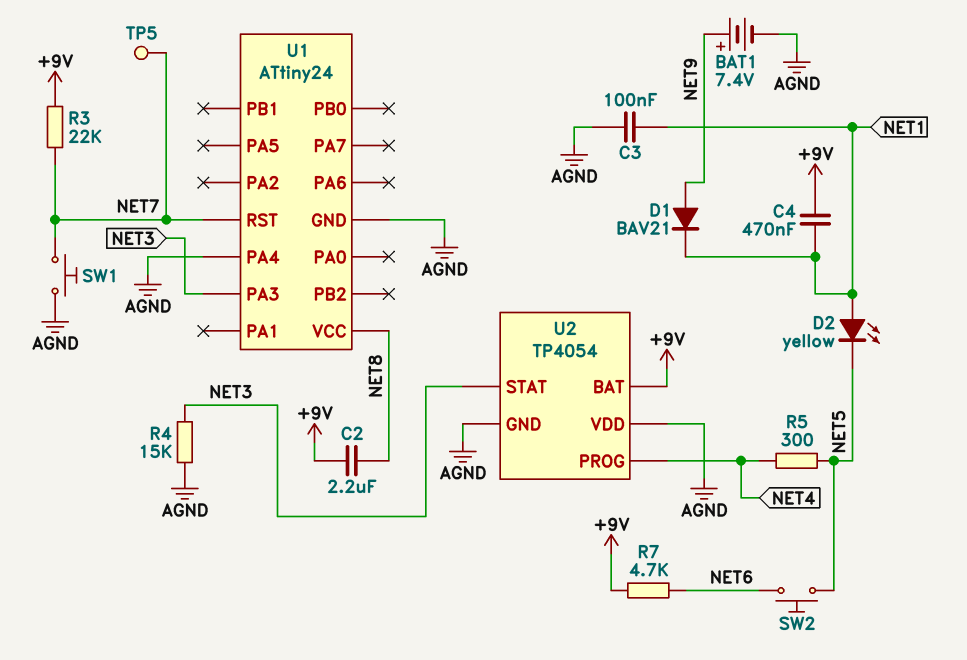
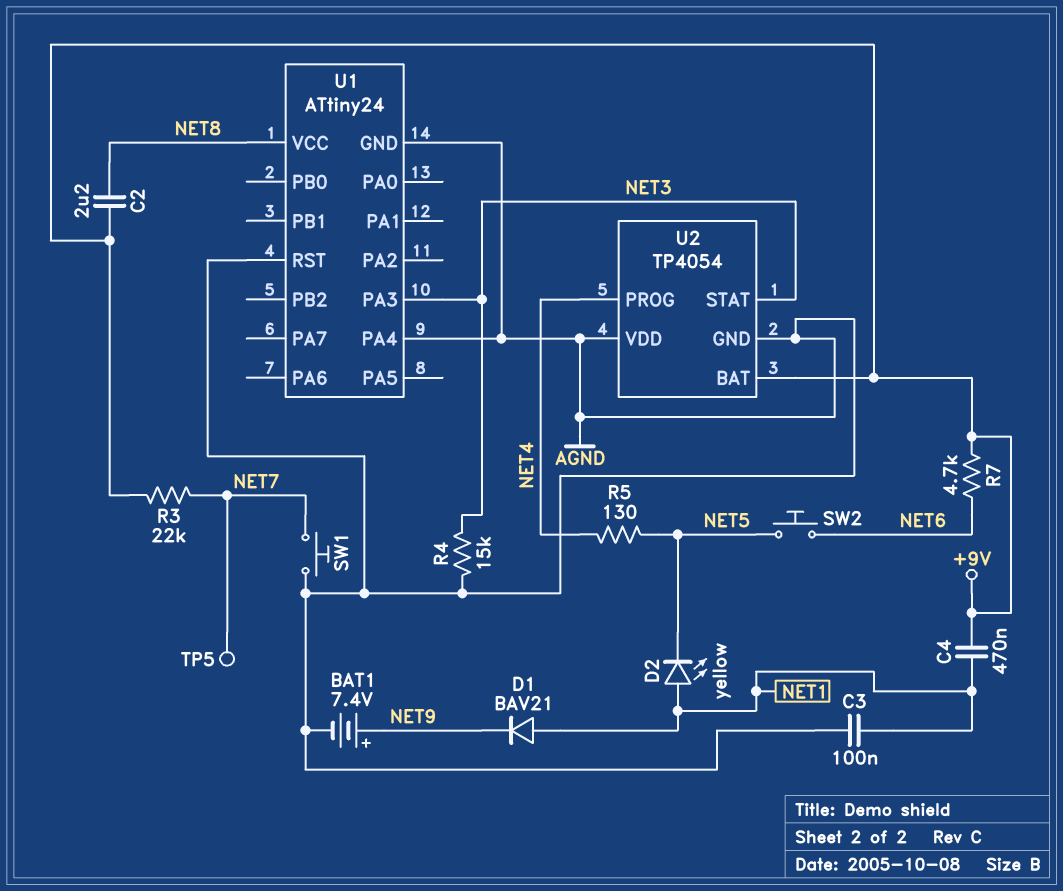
D1: diode BAV21 (A NET9, K NET1) -> diode BAV21 (A NET1, K NET9)
R5: 300 (NET4, NET5) -> 130 (NET4, NET5)
U1 pin RST: NET7 -> AGND

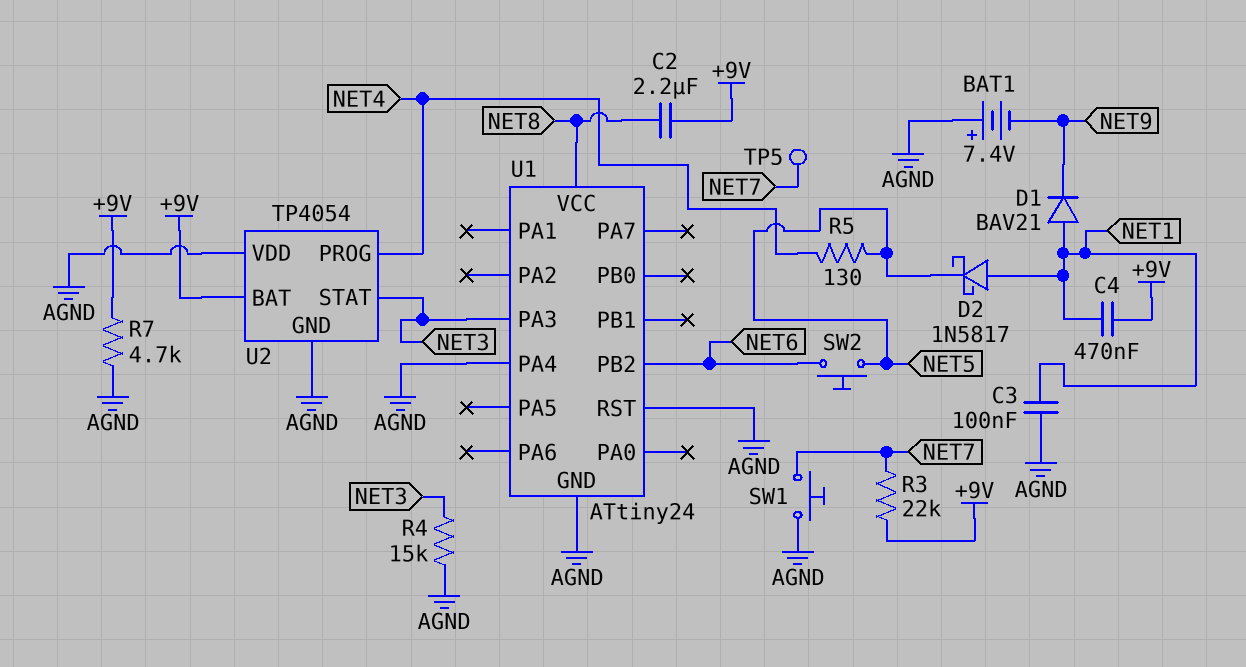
BAT1: 7.4V (plus NET9, minus AGND) -> 7.4V (plus AGND, minus NET9)
D2: LED yellow (A NET1, K NET5) -> schottky 1N5817 (A NET1, K NET5)
R7: 4.7k (+9V, NET6) -> 4.7k (+9V, AGND)
U1 pin PB2: none -> NET6

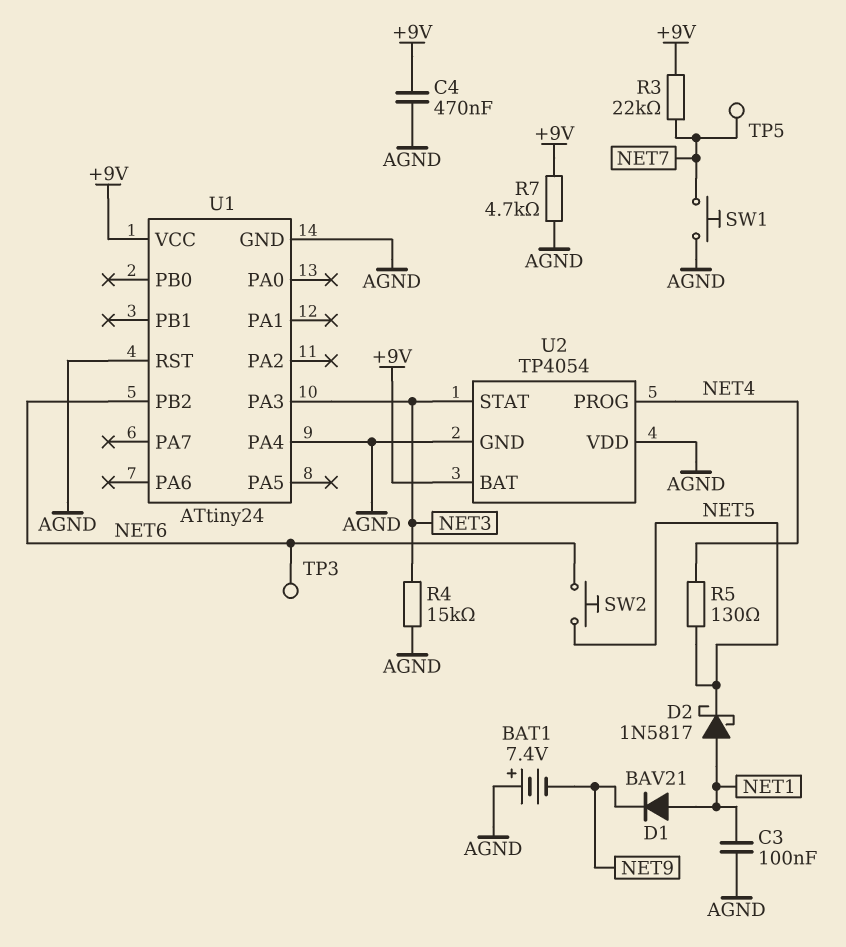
C2: 2.2uF (+9V, NET8) -> none
C4: 470nF (+9V, NET1) -> 470nF (+9V, AGND)
TP3: none -> test point (NET6)
U1 pin VCC: NET8 -> +9V

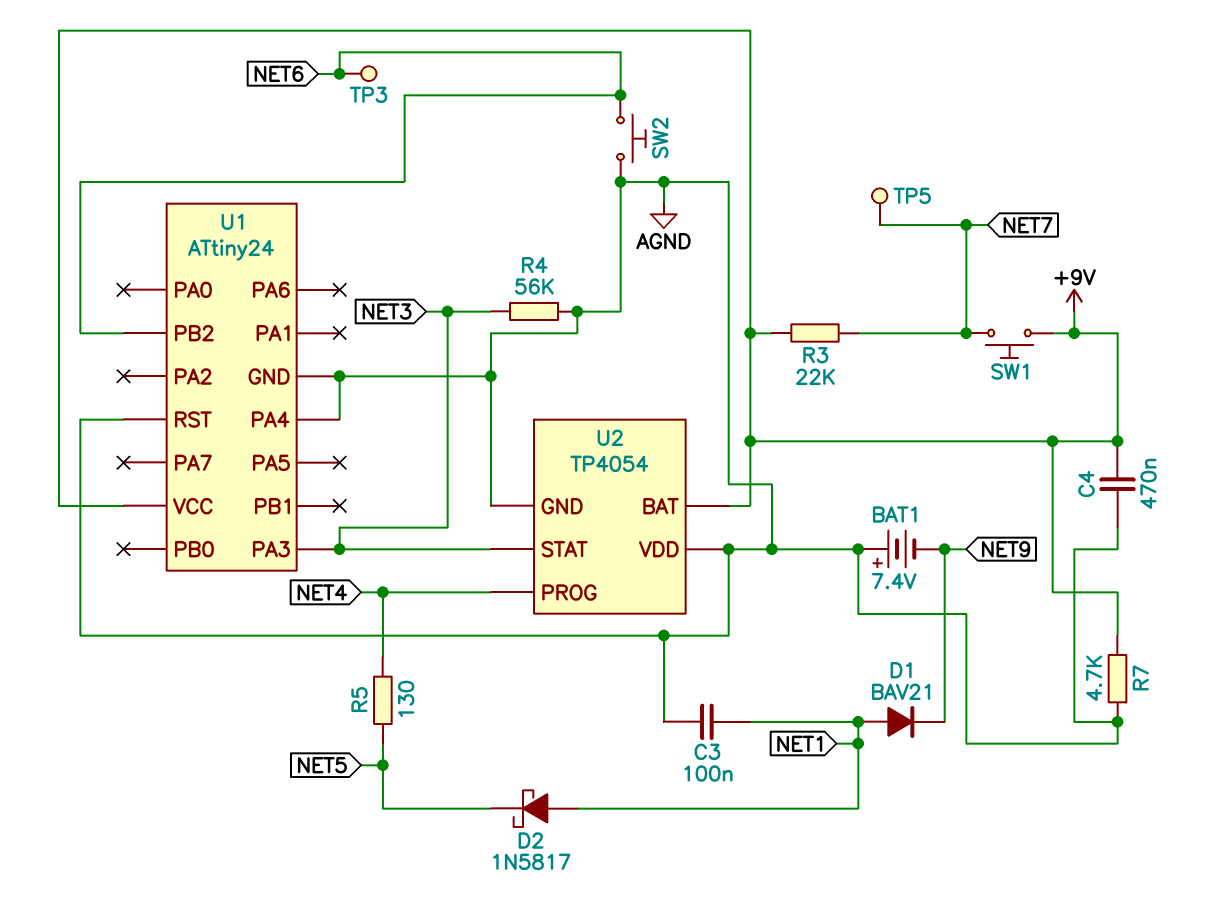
R4: 15k (AGND, NET3) -> 56k (AGND, NET3)
SW1: button (AGND, NET7) -> button (+9V, NET7)
SW2: button (NET5, NET6) -> button (AGND, NET6)

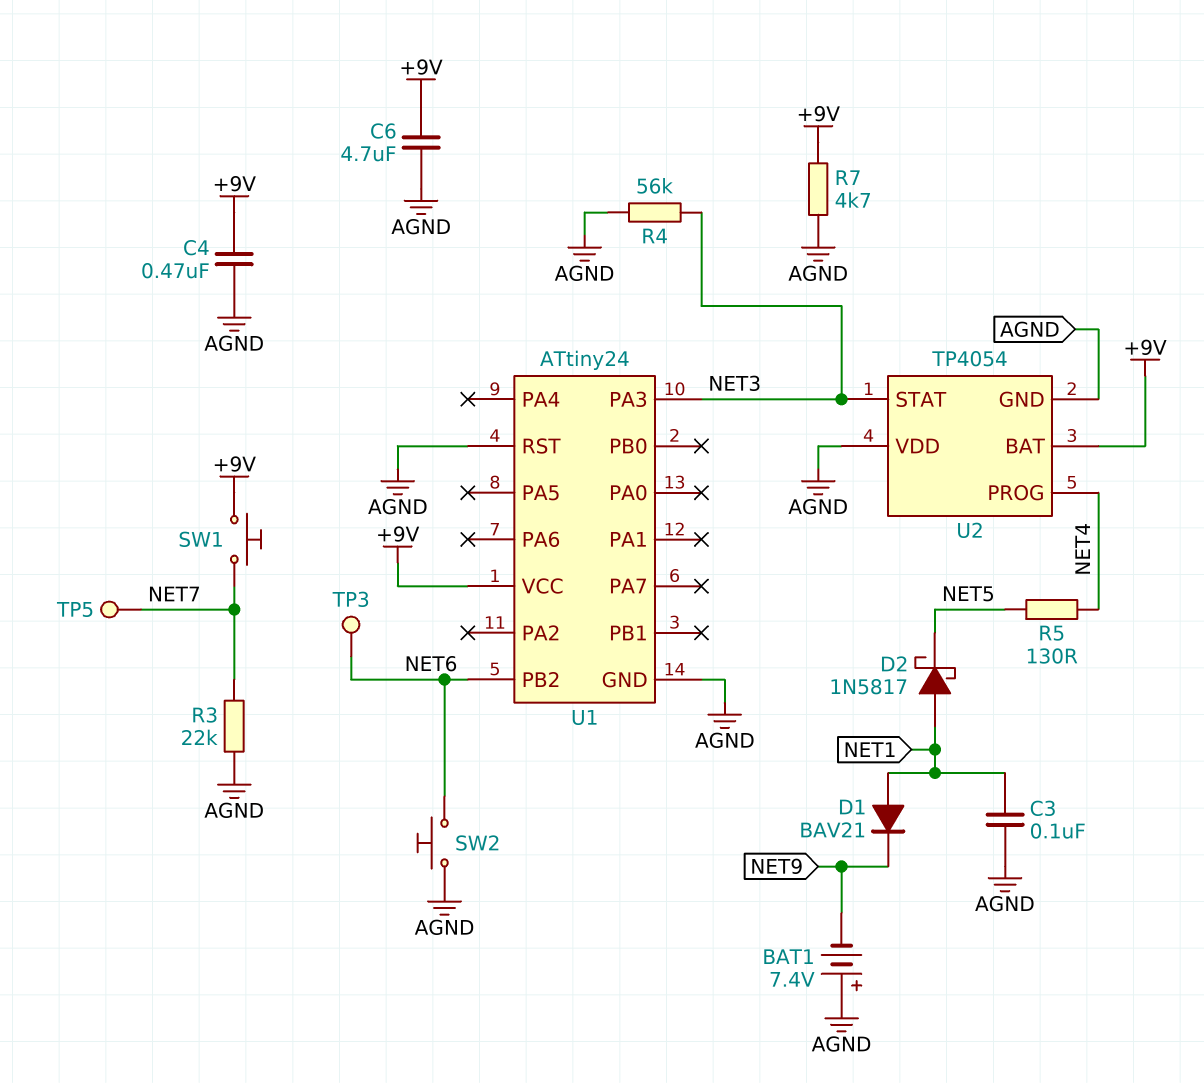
C6: none -> 4.7uF (+9V, AGND)
R3: 22k (+9V, NET7) -> 22k (AGND, NET7)
U1 pin PA4: AGND -> none

